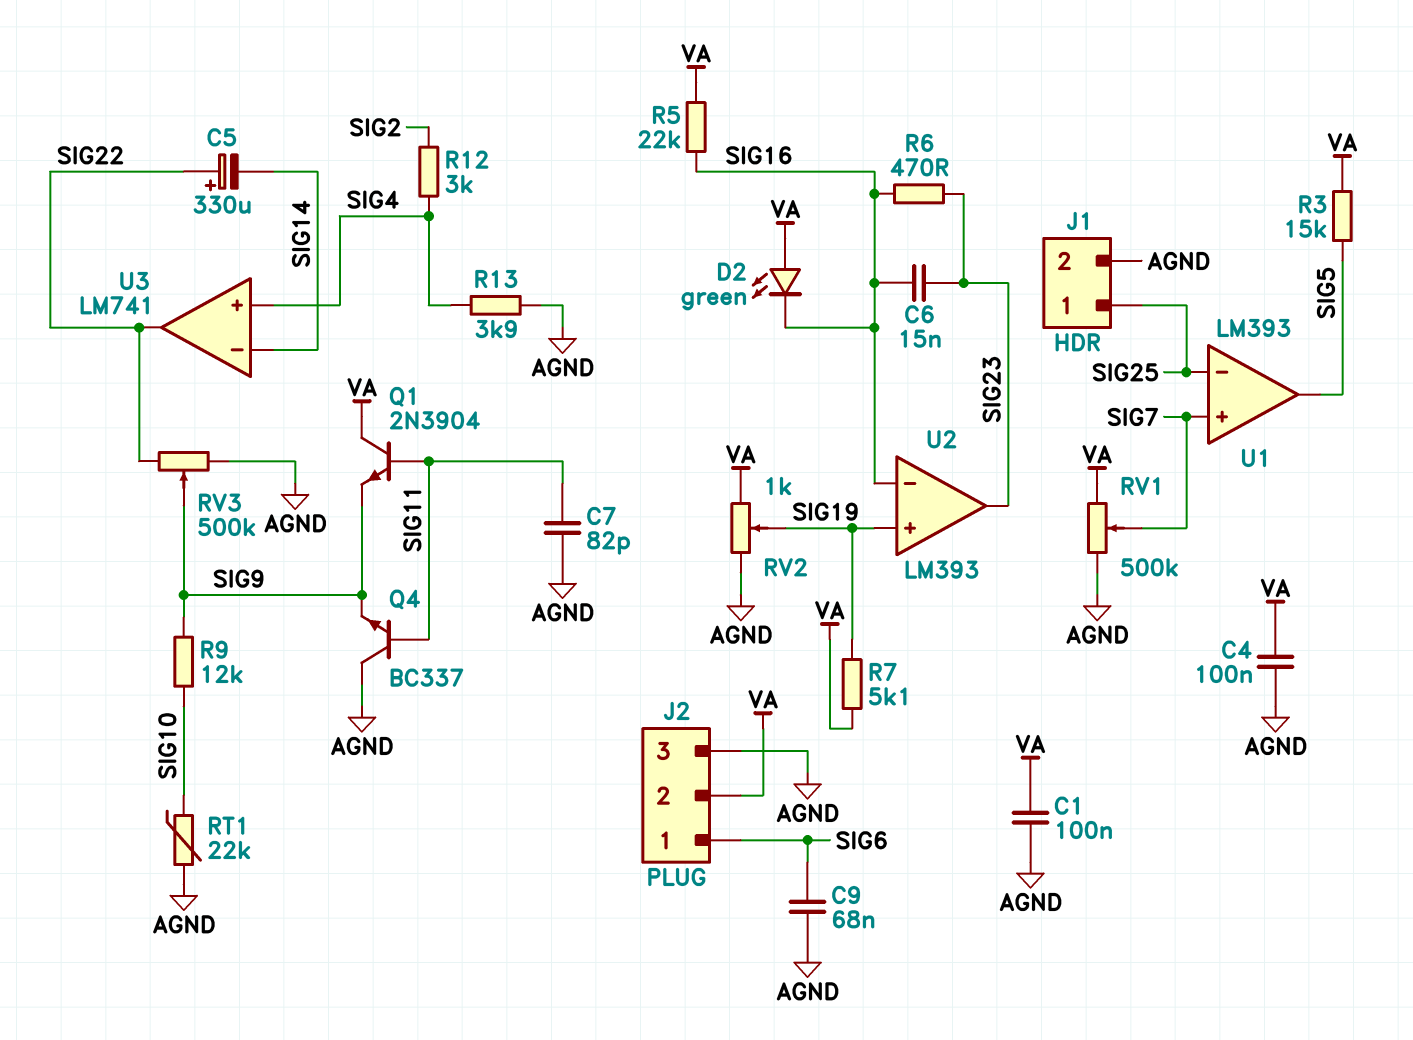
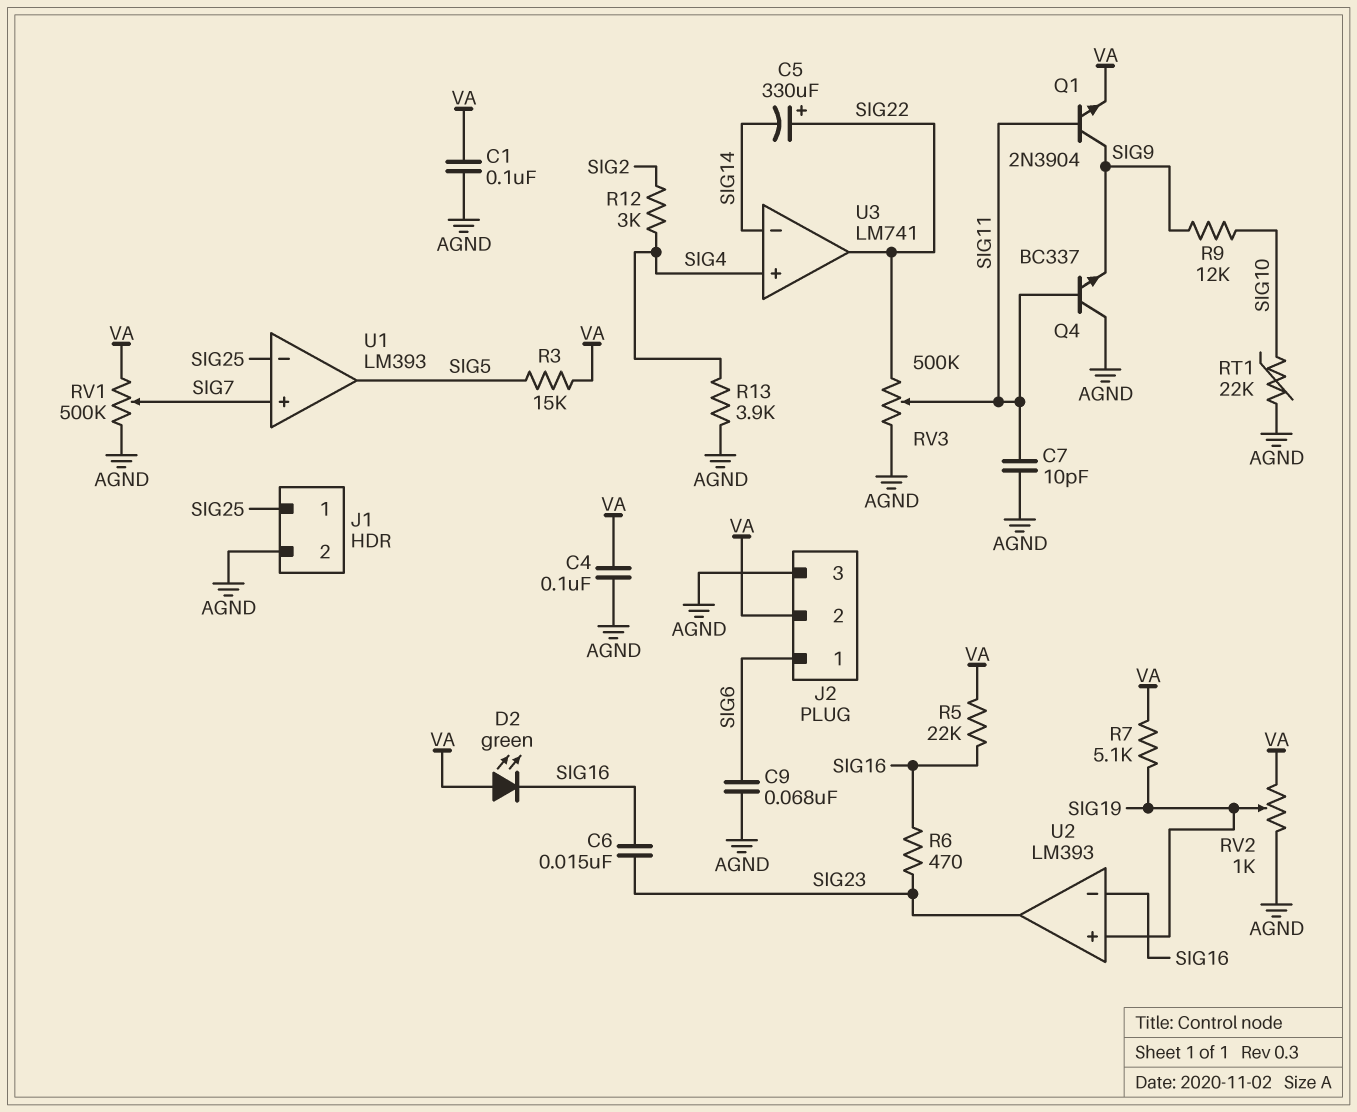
C7: 82pF (AGND, SIG11) -> 10pF (AGND, SIG11)
Q1: NPN 2N3904 (B SIG11, C VA, E SIG9) -> NPN 2N3904 (B SIG11, C SIG9, E VA)
RV3: 500k (AGND, SIG22, wiper SIG9) -> 500k (AGND, SIG22, wiper SIG11)

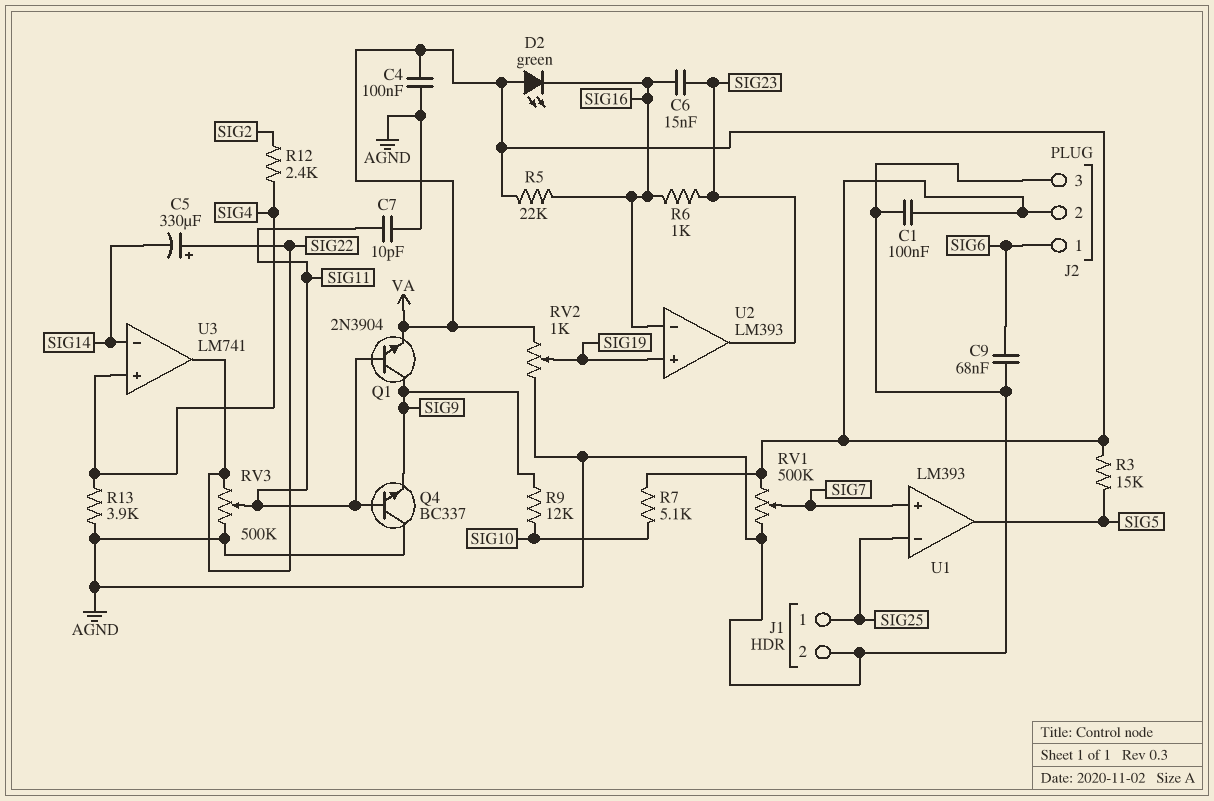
R6: 470 (SIG16, SIG23) -> 1k (SIG16, SIG23)
R7: 5.1k (SIG19, VA) -> 5.1k (SIG10, VA)
R12: 3k (SIG2, SIG4) -> 2.4k (SIG2, SIG4)
RT1: 22k (AGND, SIG10) -> none

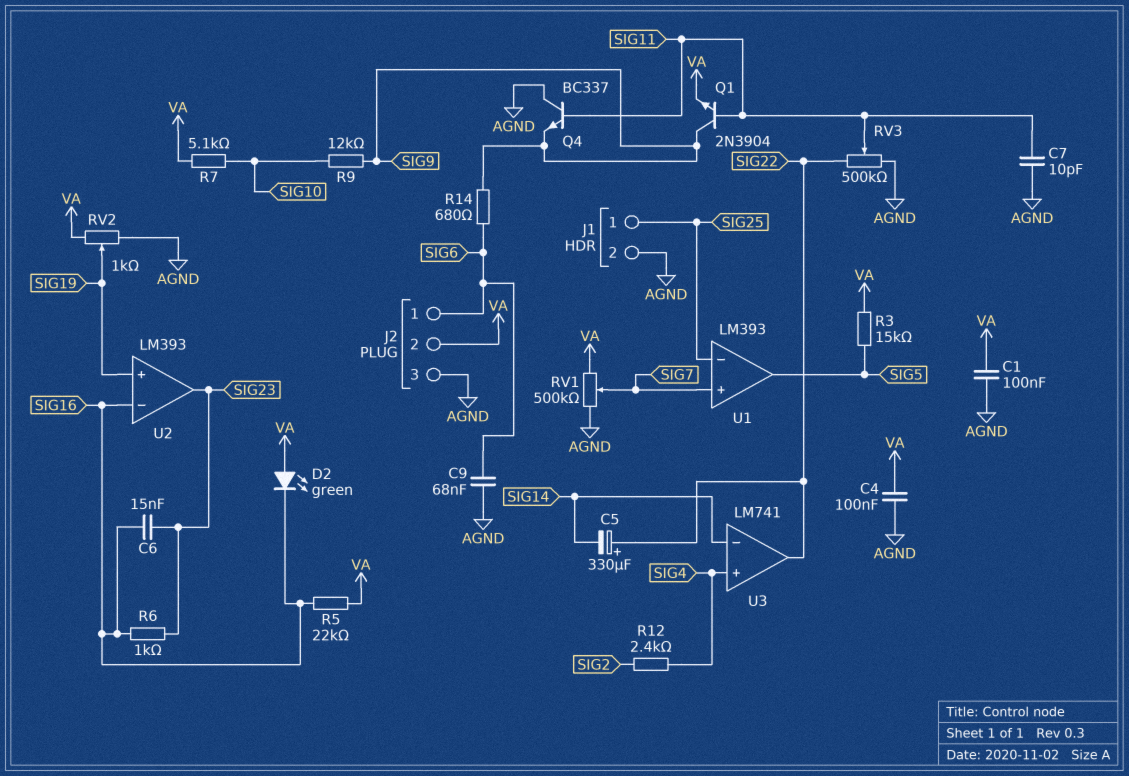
R13: 3.9k (AGND, SIG4) -> none
R14: none -> 680 (SIG6, SIG9)

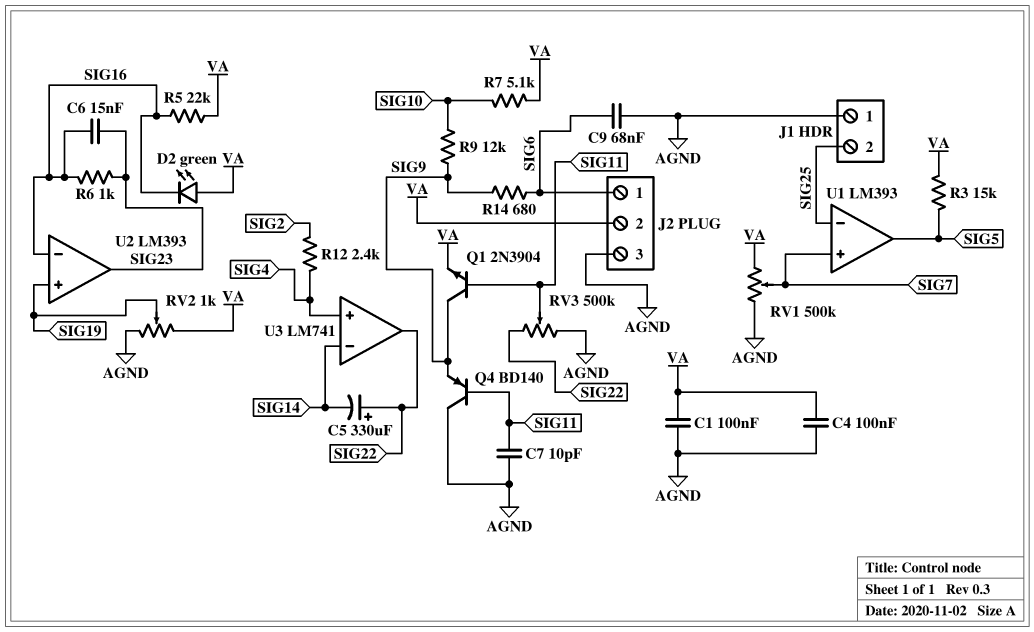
J1 pin 1: SIG25 -> AGND
J1 pin 2: AGND -> SIG25
Q4: NPN BC337 (B SIG11, C AGND, E SIG9) -> PNP BD140 (B SIG11, C AGND, E SIG9)

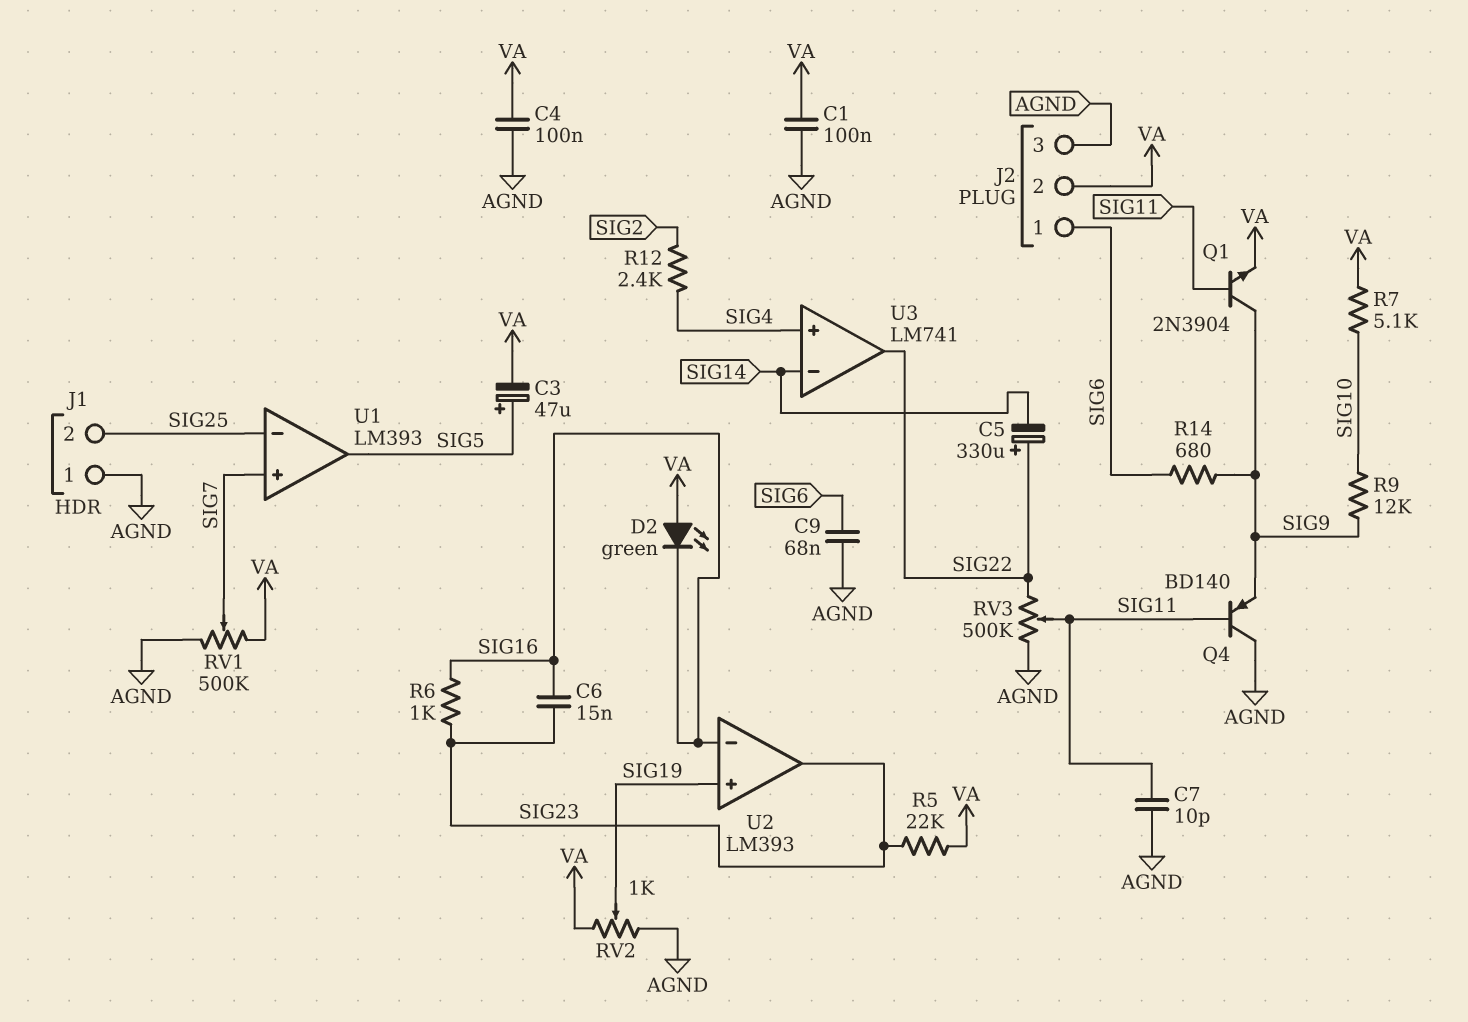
C3: none -> 47uF (plus SIG5, minus VA)
R3: 15k (SIG5, VA) -> none
R5: 22k (SIG16, VA) -> 22k (SIG23, VA)

